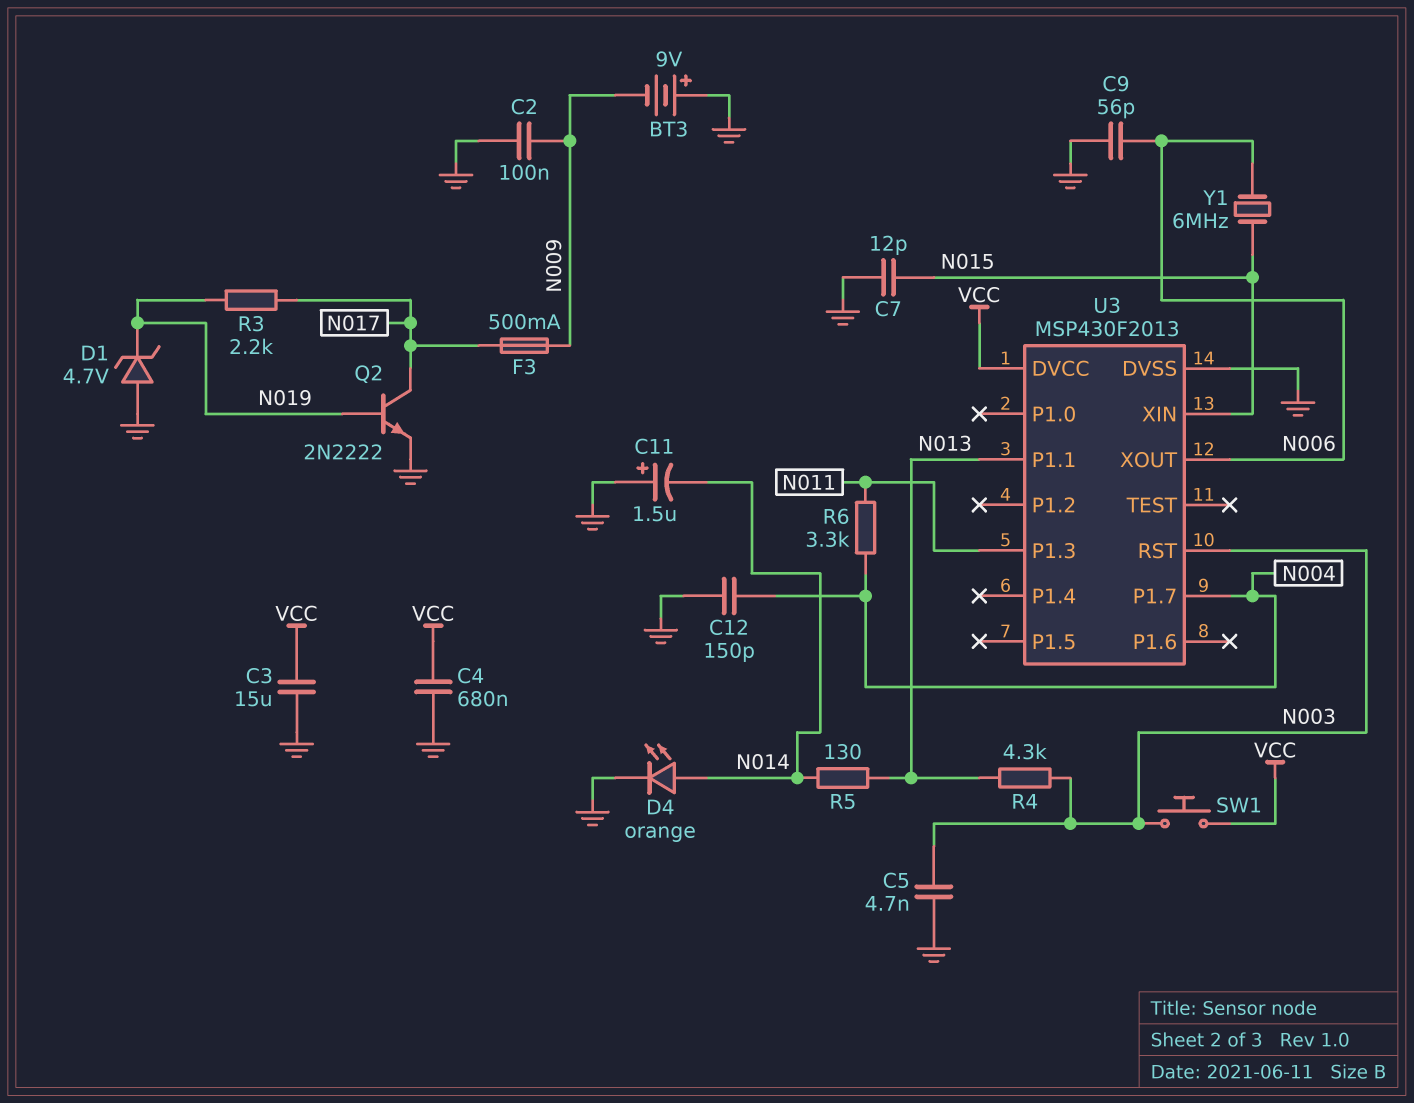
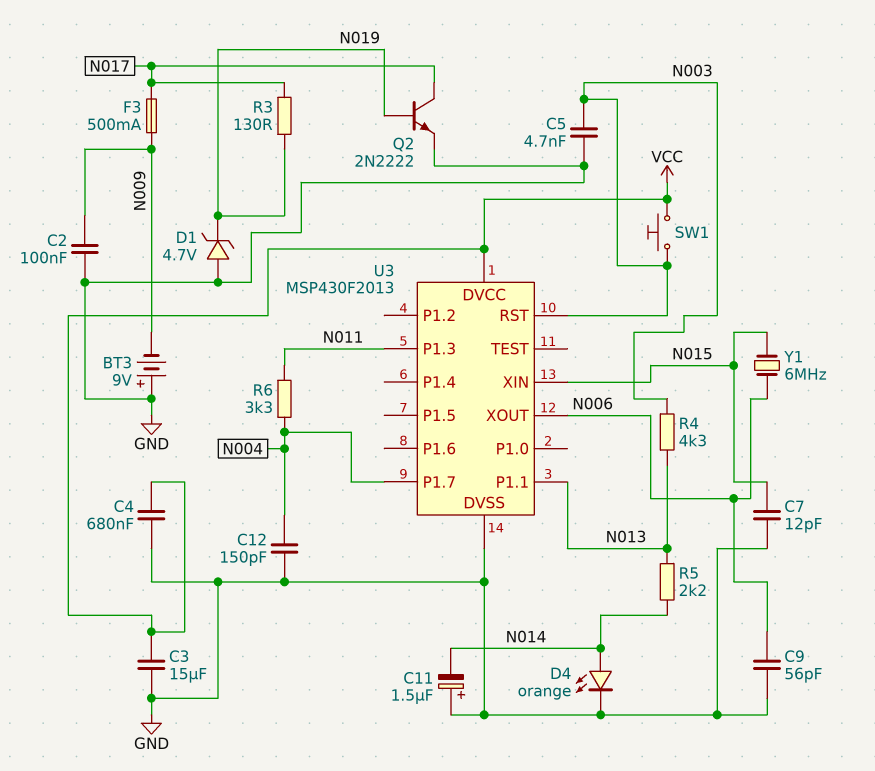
R3: 2.2k (N017, N019) -> 130 (N017, N019)
R5: 130 (N013, N014) -> 2.2k (N013, N014)

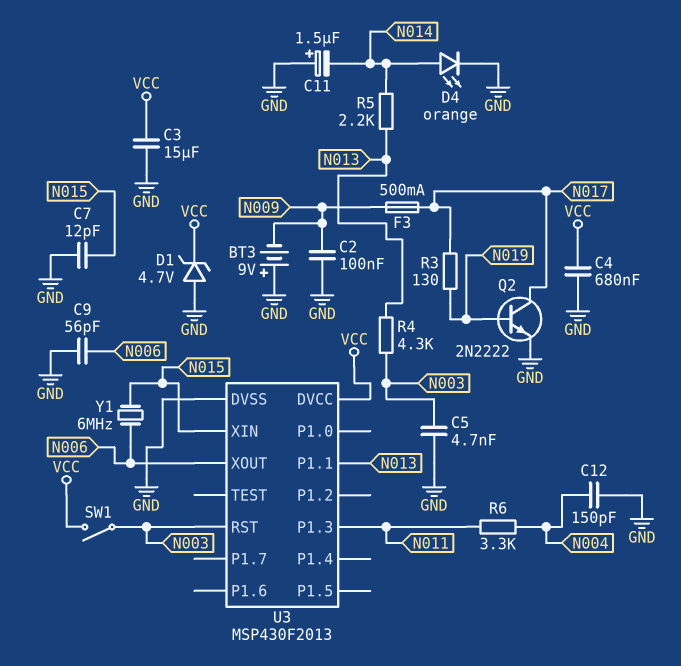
D1: zener 4.7V (A GND, K N019) -> zener 4.7V (A GND, K VCC)
SW1: button (N003, VCC) -> switch (N003, VCC)
U3 pin P1.7: N004 -> none

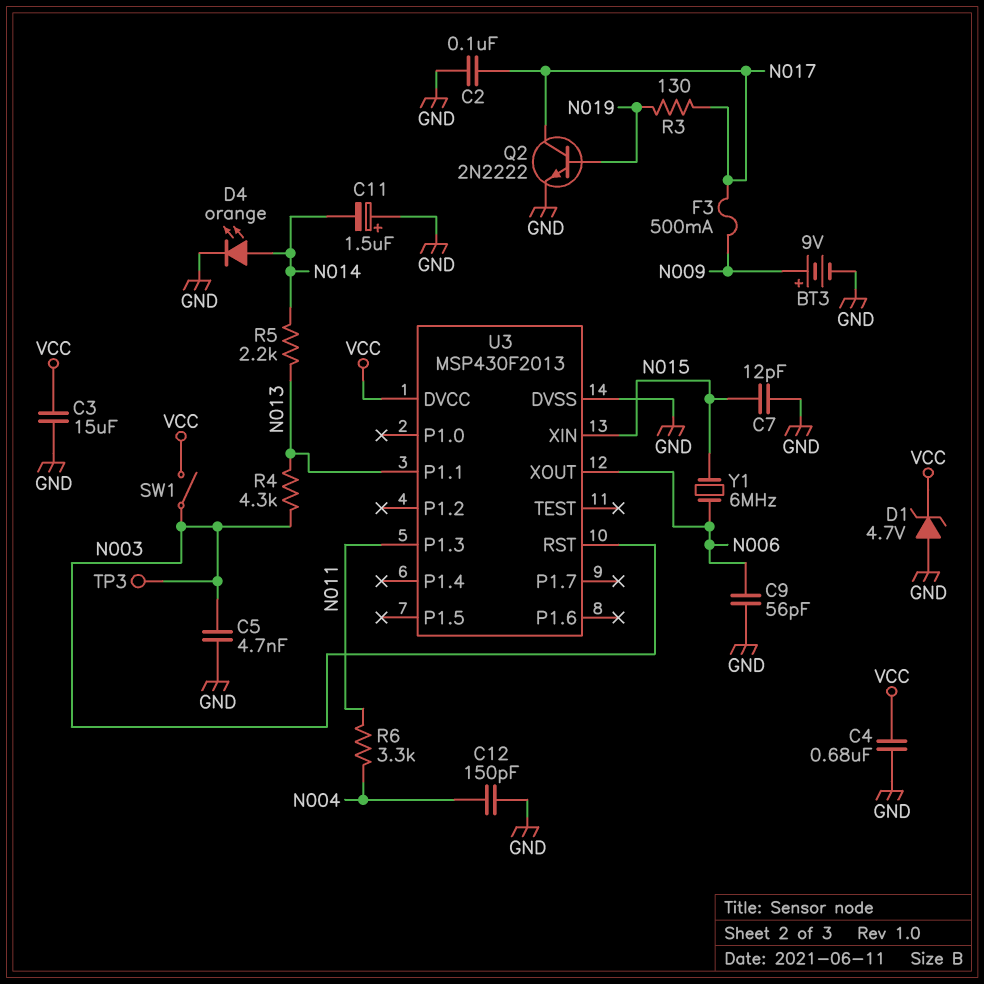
BT3: 9V (plus GND, minus N009) -> 9V (plus N009, minus GND)
C2: 100nF (GND, N009) -> 100nF (GND, N017)
TP3: none -> test point (N003)

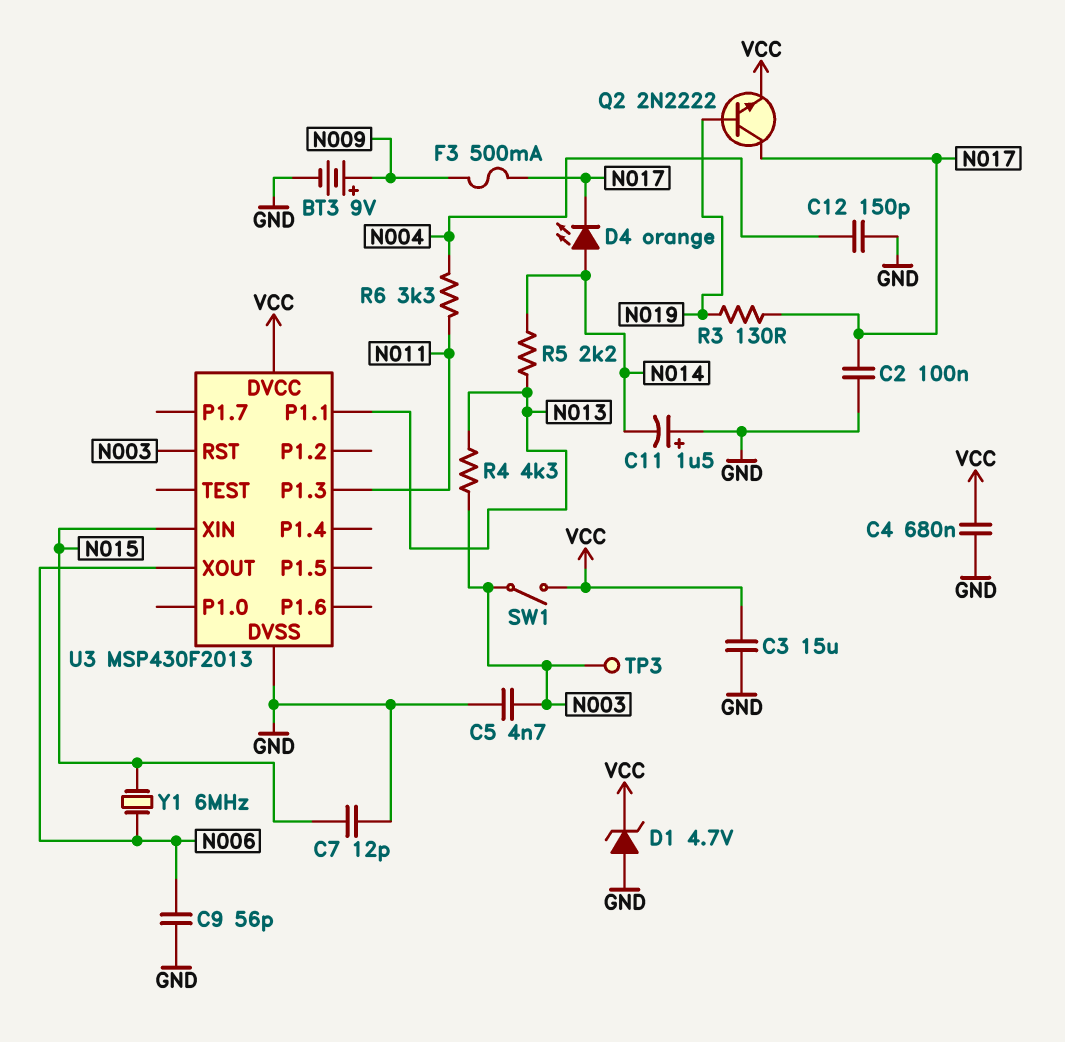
D4: LED orange (A N014, K GND) -> LED orange (A N014, K N017)
Q2: NPN 2N2222 (B N019, C N017, E GND) -> NPN 2N2222 (B N019, C N017, E VCC)

